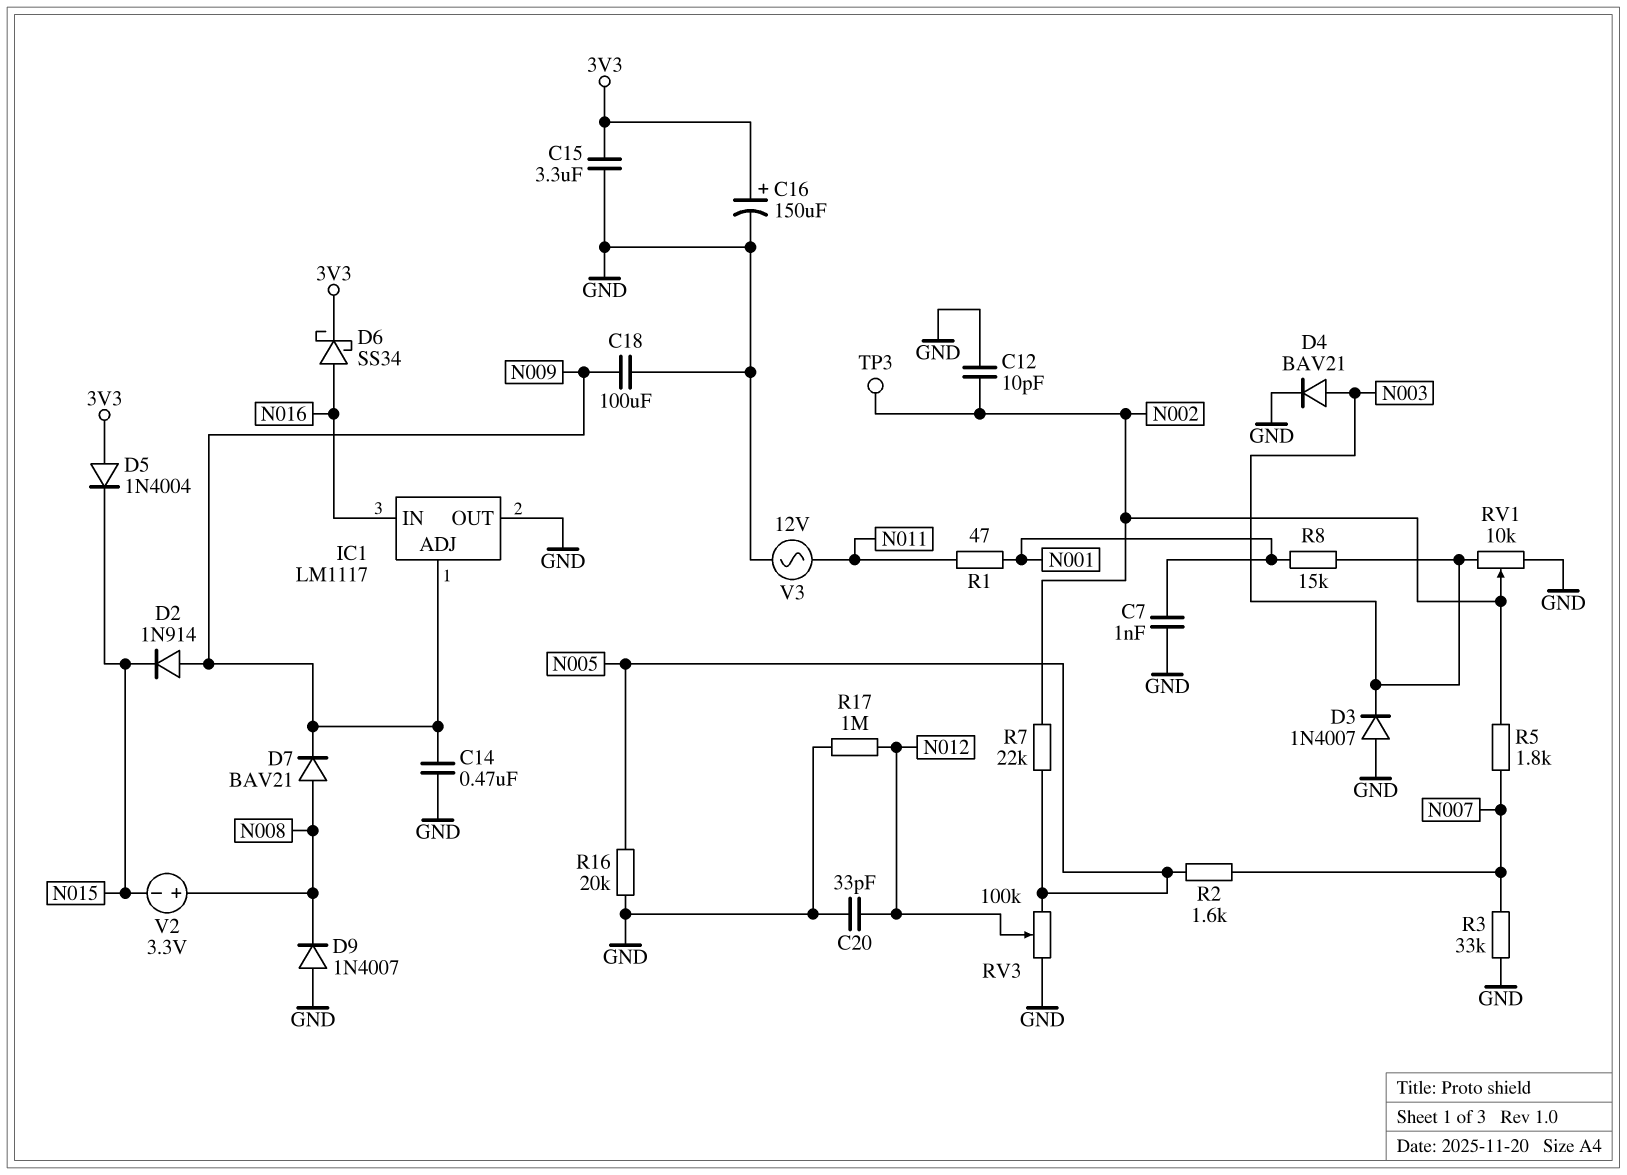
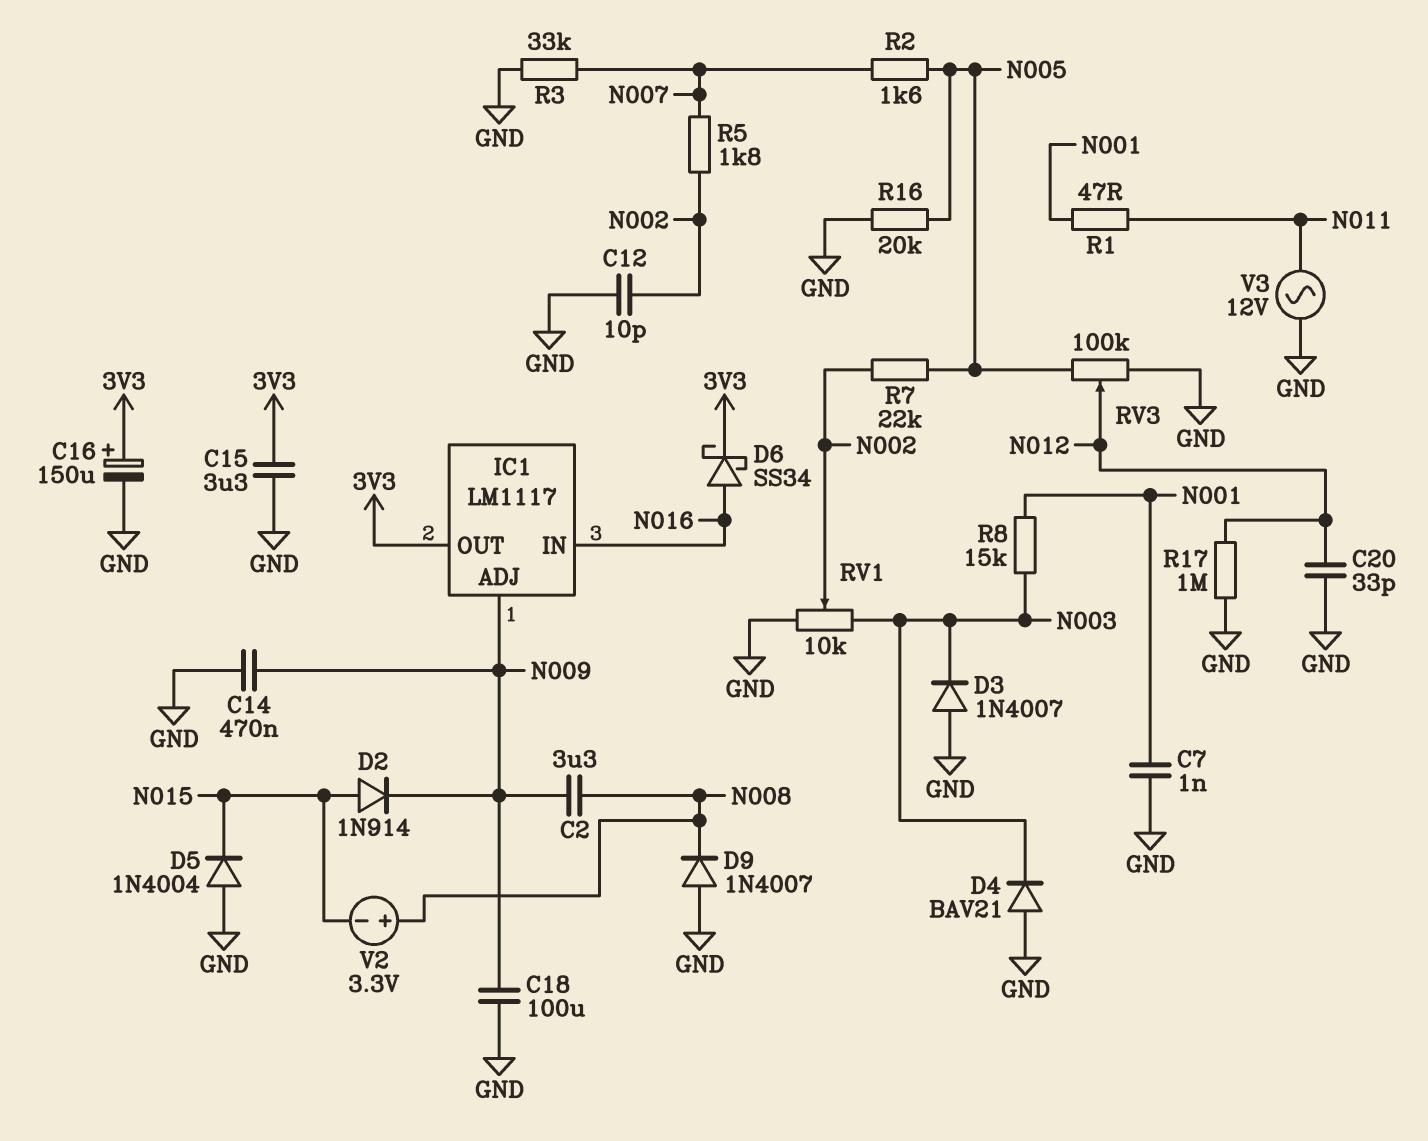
C2: none -> 3.3uF (N008, N009)
D2: diode 1N914 (A N009, K N015) -> diode 1N914 (A N015, K N009)
D4: diode BAV21 (A N003, K GND) -> diode BAV21 (A GND, K N003)
D5: diode 1N4004 (A 3V3, K N015) -> diode 1N4004 (A GND, K N015)
D7: diode BAV21 (A N008, K N009) -> none
IC1 pin OUT: GND -> 3V3
TP3: test point (N002) -> none

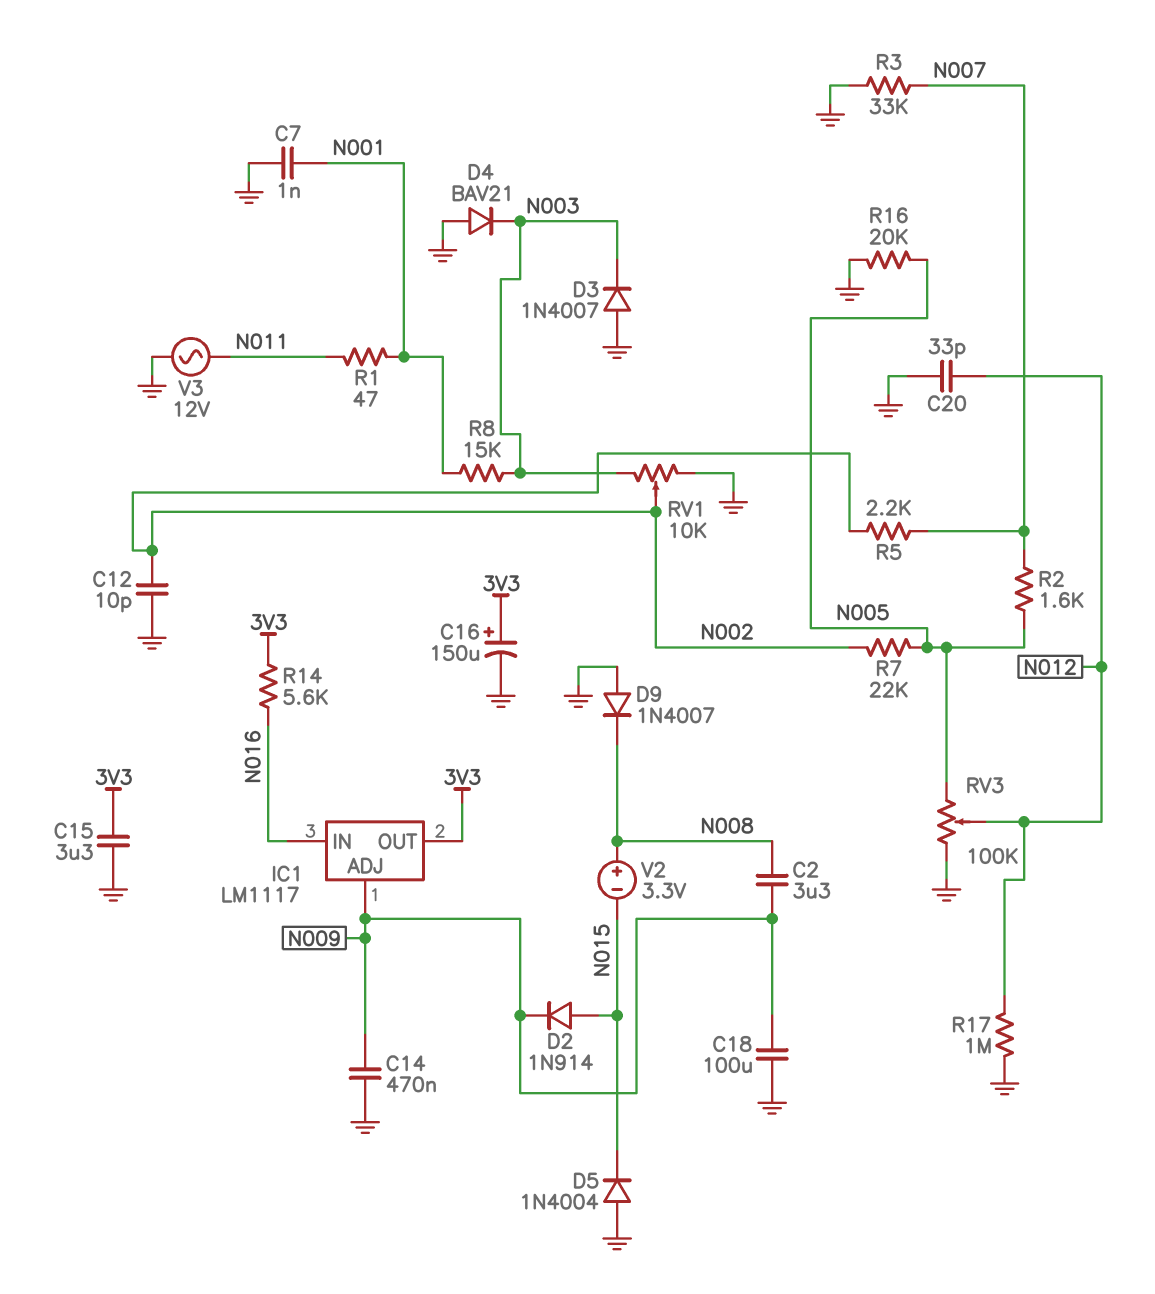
D6: schottky SS34 (A N016, K 3V3) -> none
R5: 1.8k (N002, N007) -> 2.2k (N002, N007)
R14: none -> 5.6k (3V3, N016)

